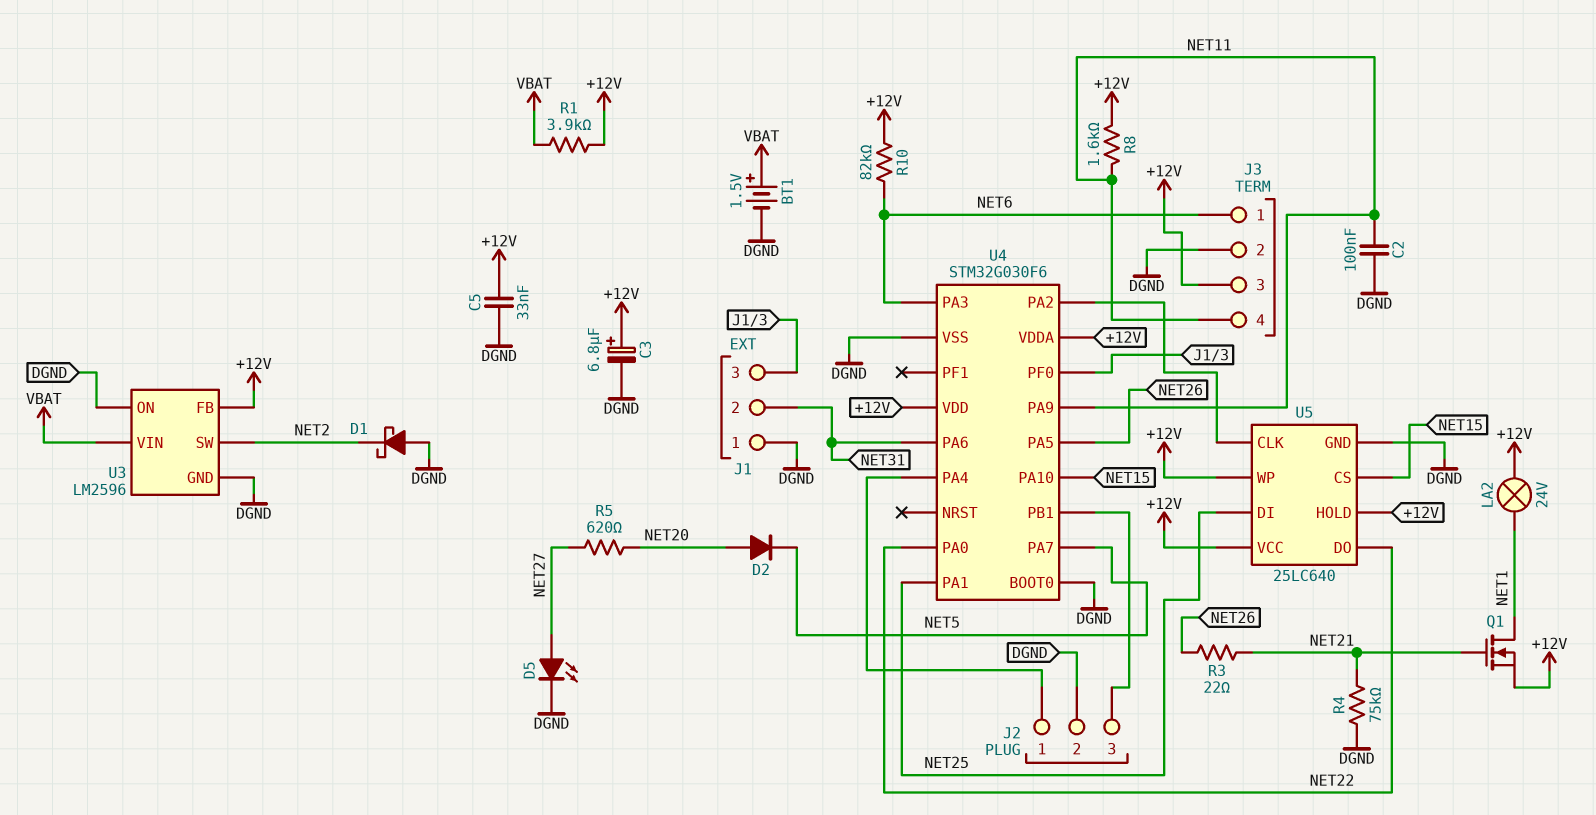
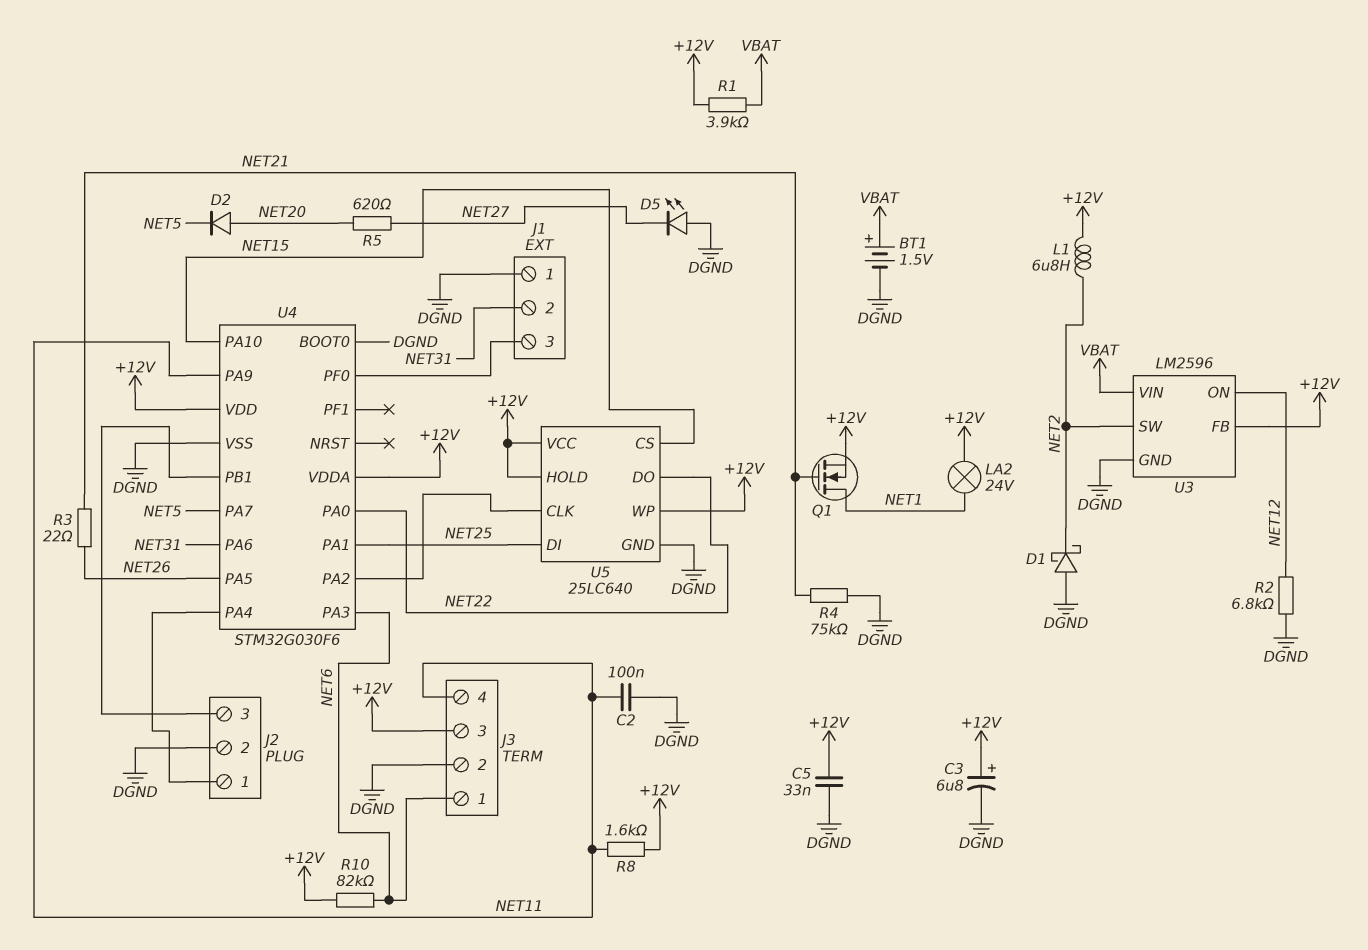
D5: LED (A NET27, K DGND) -> LED (A DGND, K NET27)
L1: none -> 6.8uH (+12V, NET2)
R2: none -> 6.8k (DGND, NET12)
U3 pin ON: DGND -> NET12

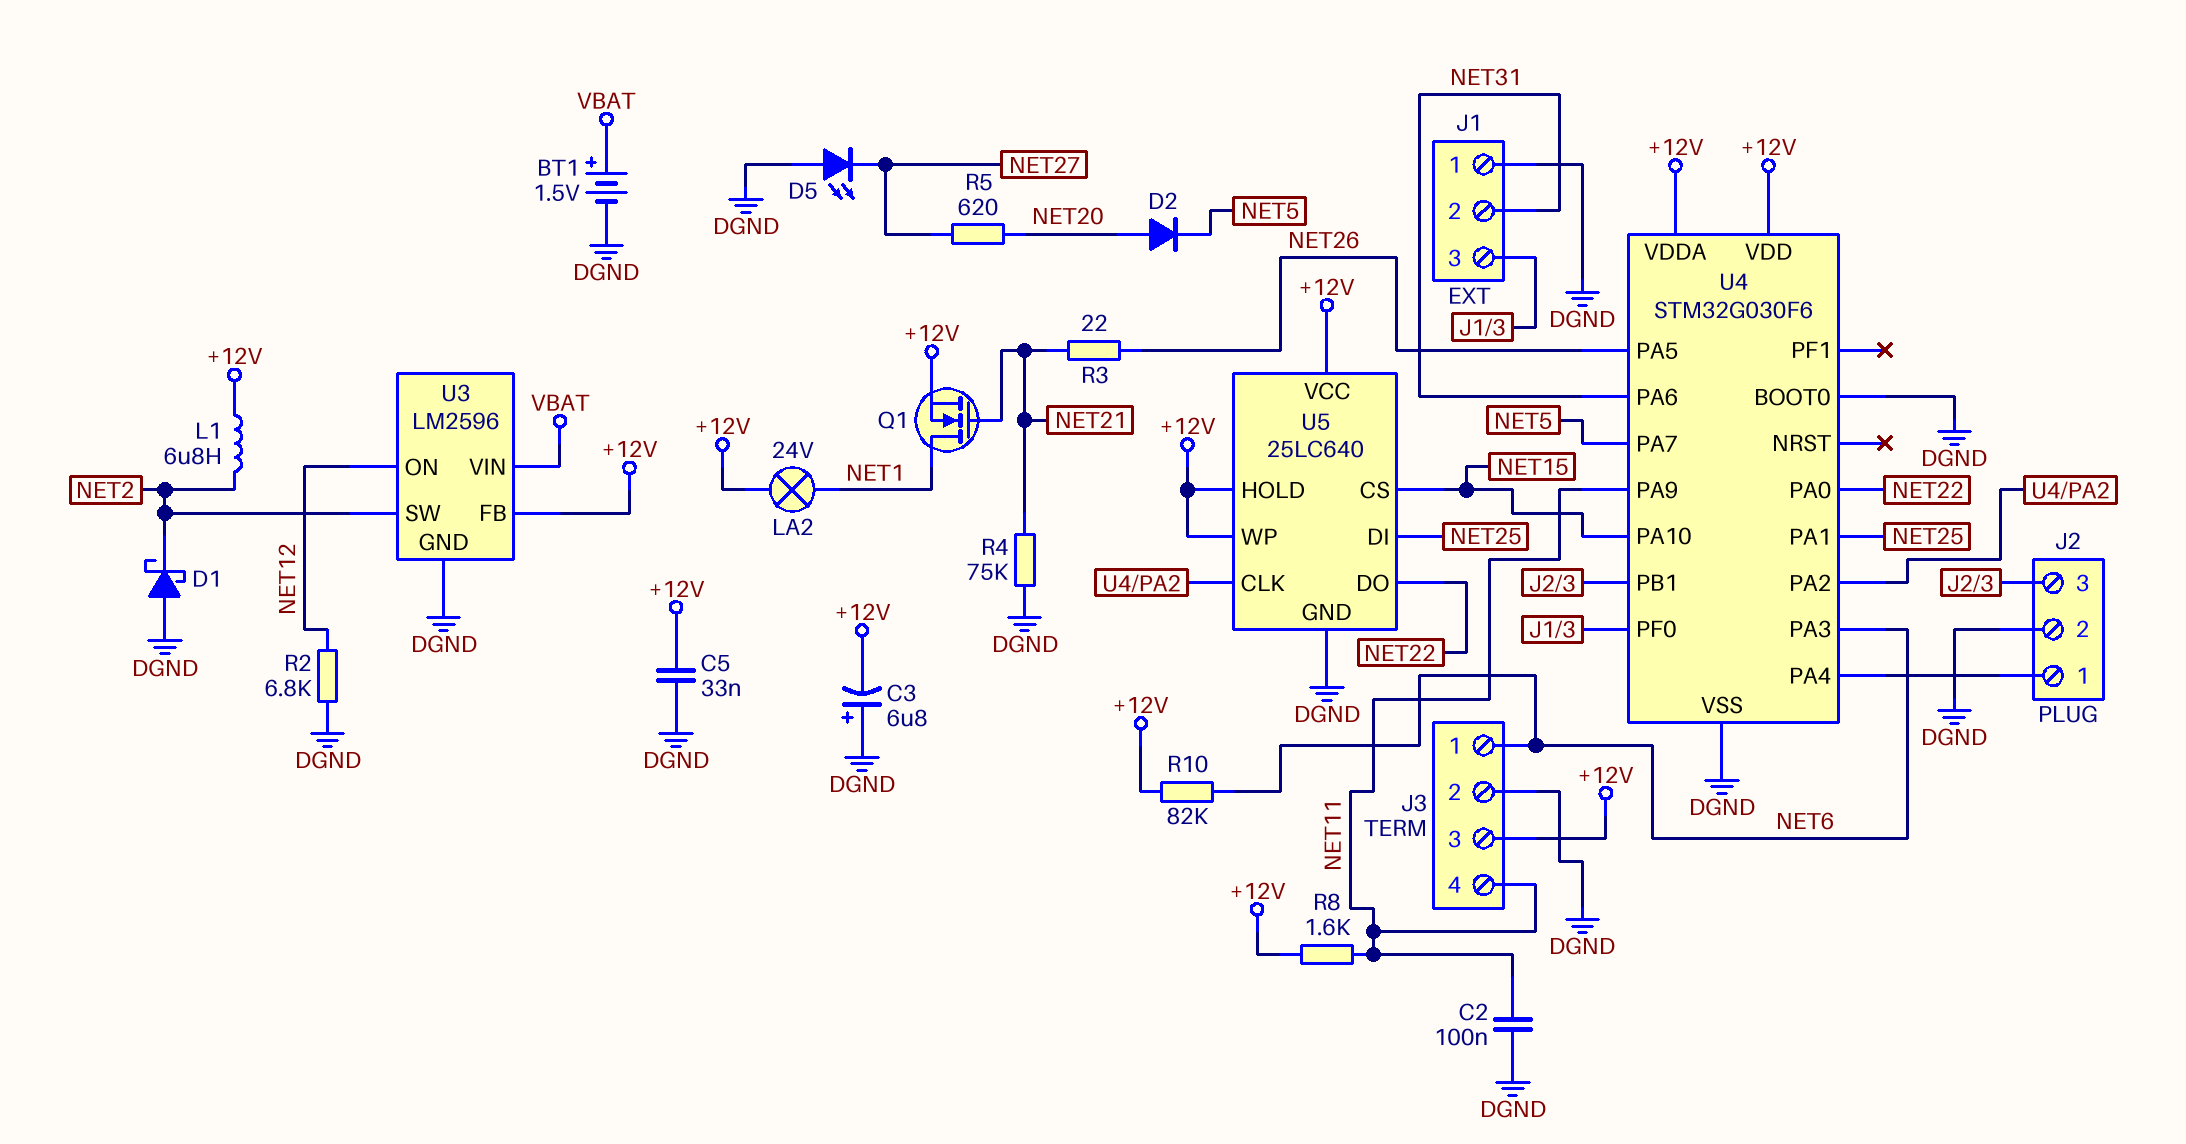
C3: 6.8uF (plus +12V, minus DGND) -> 6.8uF (plus DGND, minus +12V)
R1: 3.9k (+12V, VBAT) -> none

